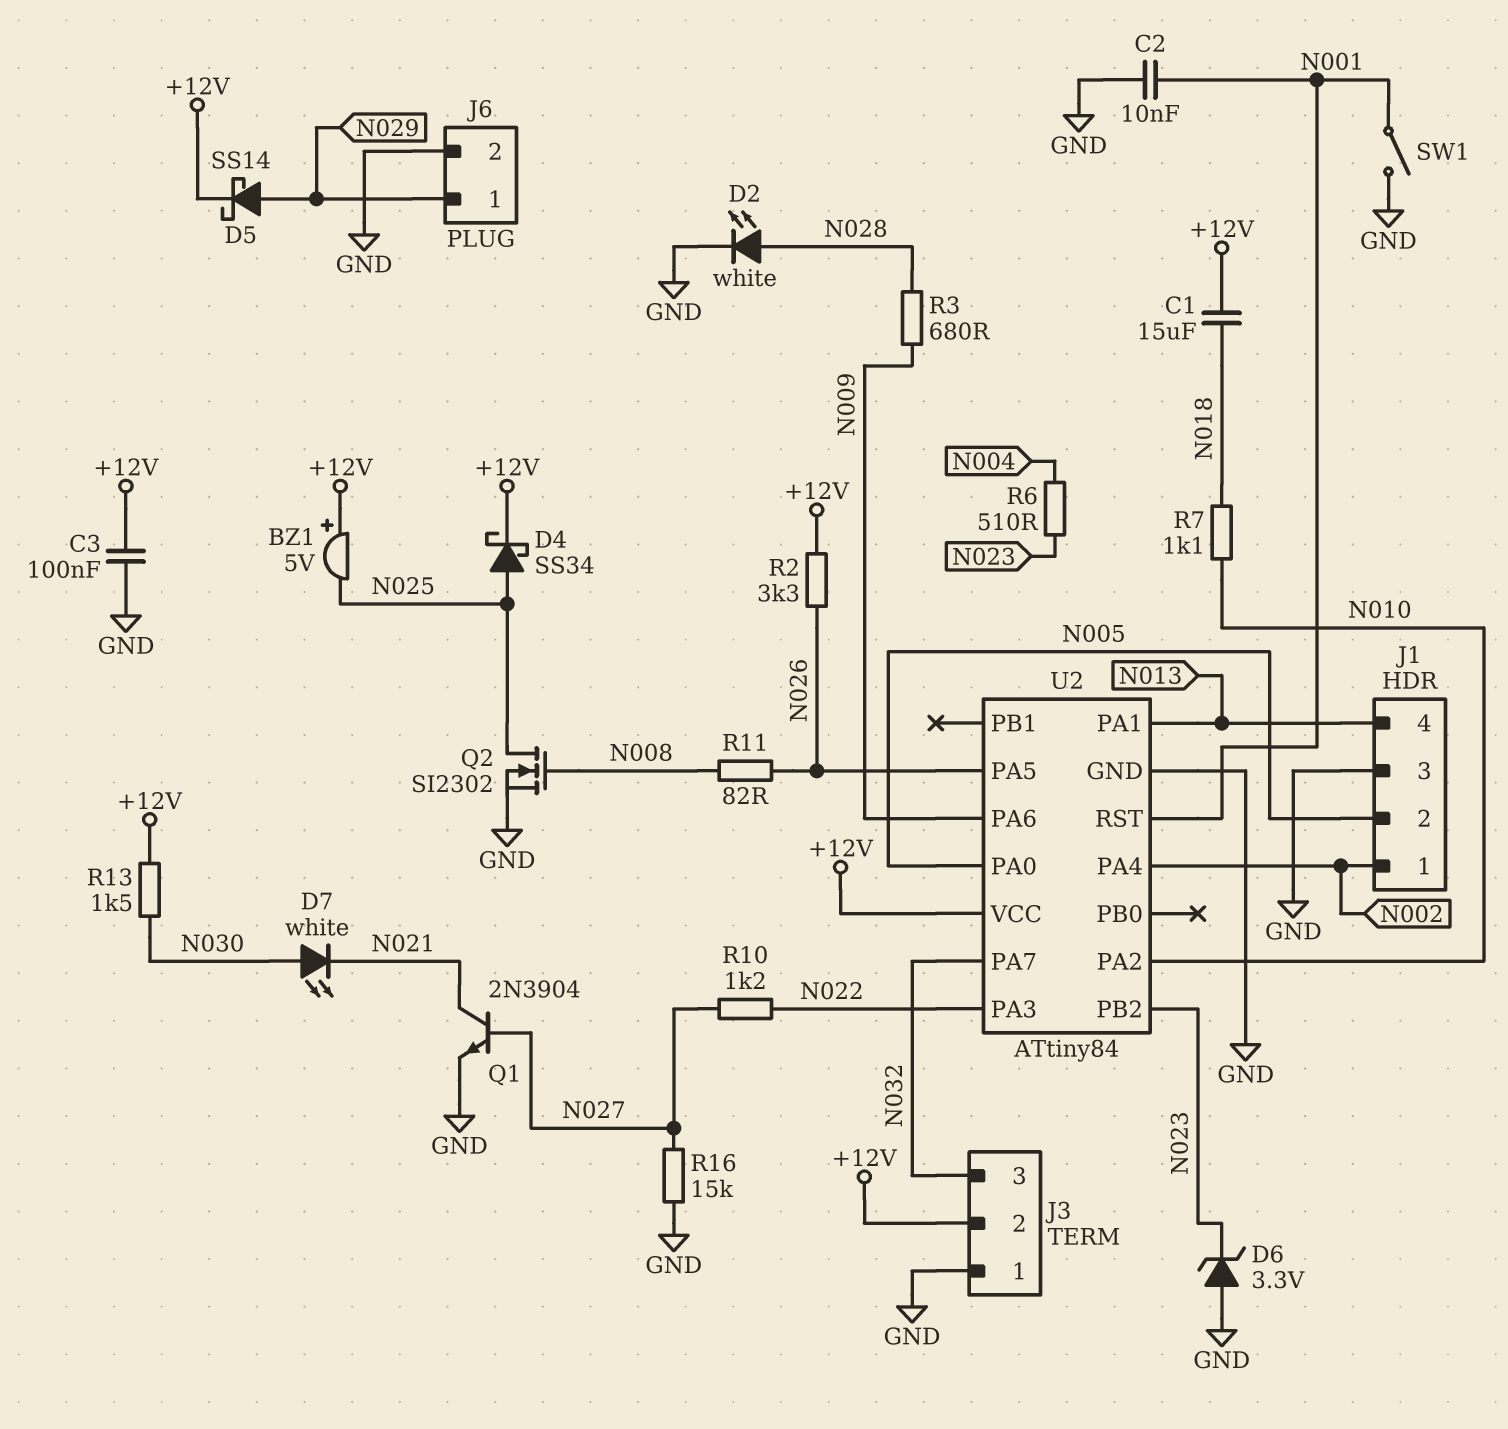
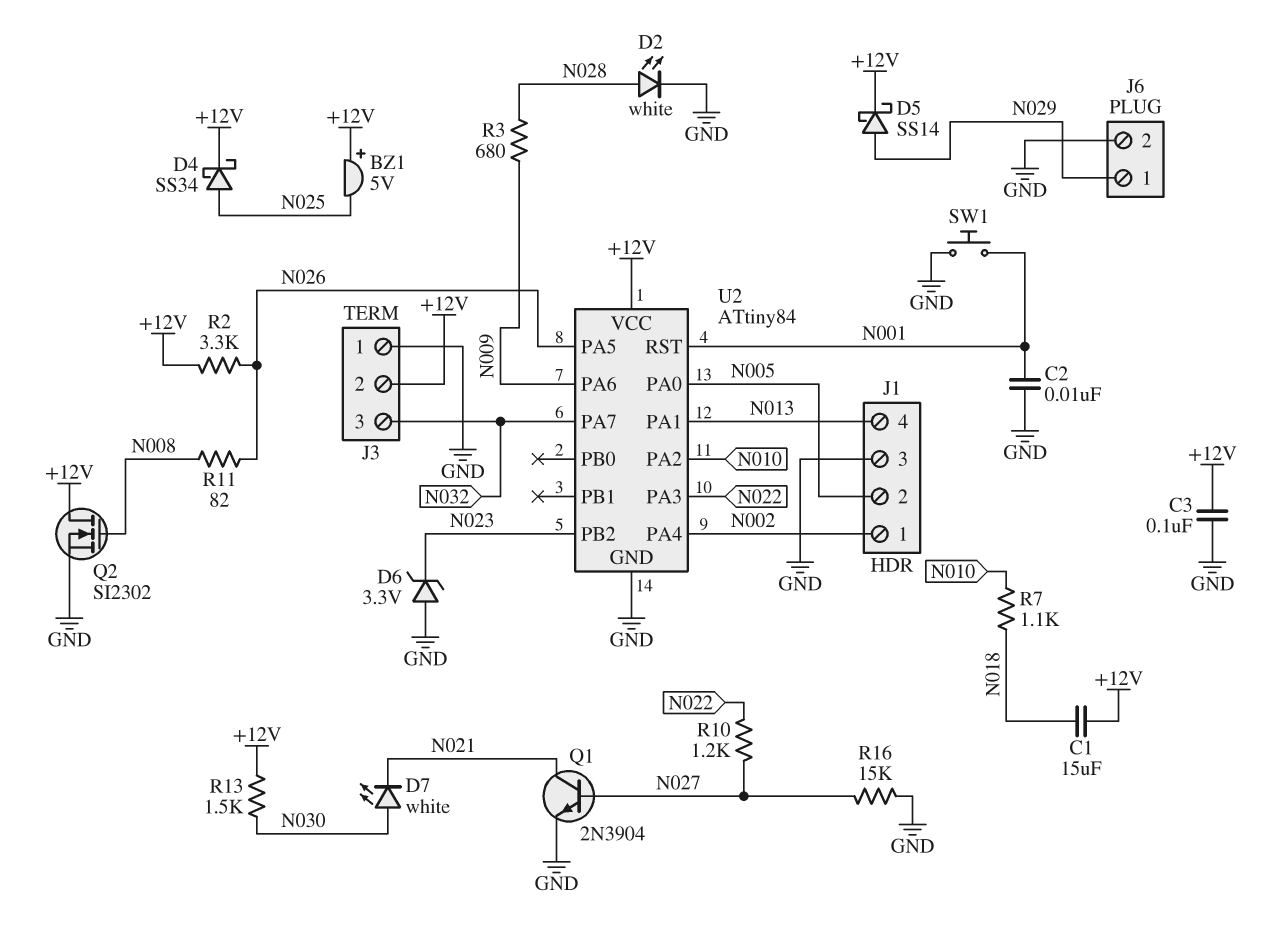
Q2: NMOS SI2302 (G N008, D N025, S GND) -> NMOS SI2302 (G N008, D +12V, S GND)
R6: 510 (N004, N023) -> none
SW1: switch (GND, N001) -> button (GND, N001)

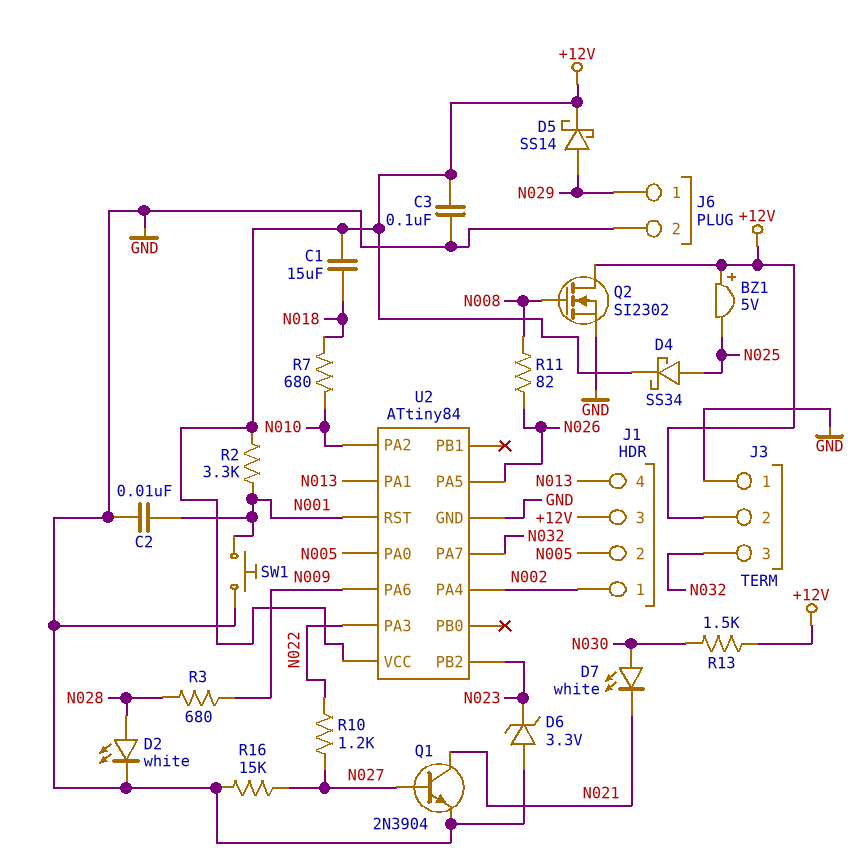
J1 pin 3: GND -> +12V
R2: 3.3k (+12V, N026) -> 3.3k (+12V, N001)
R7: 1.1k (N010, N018) -> 680 (N010, N018)

